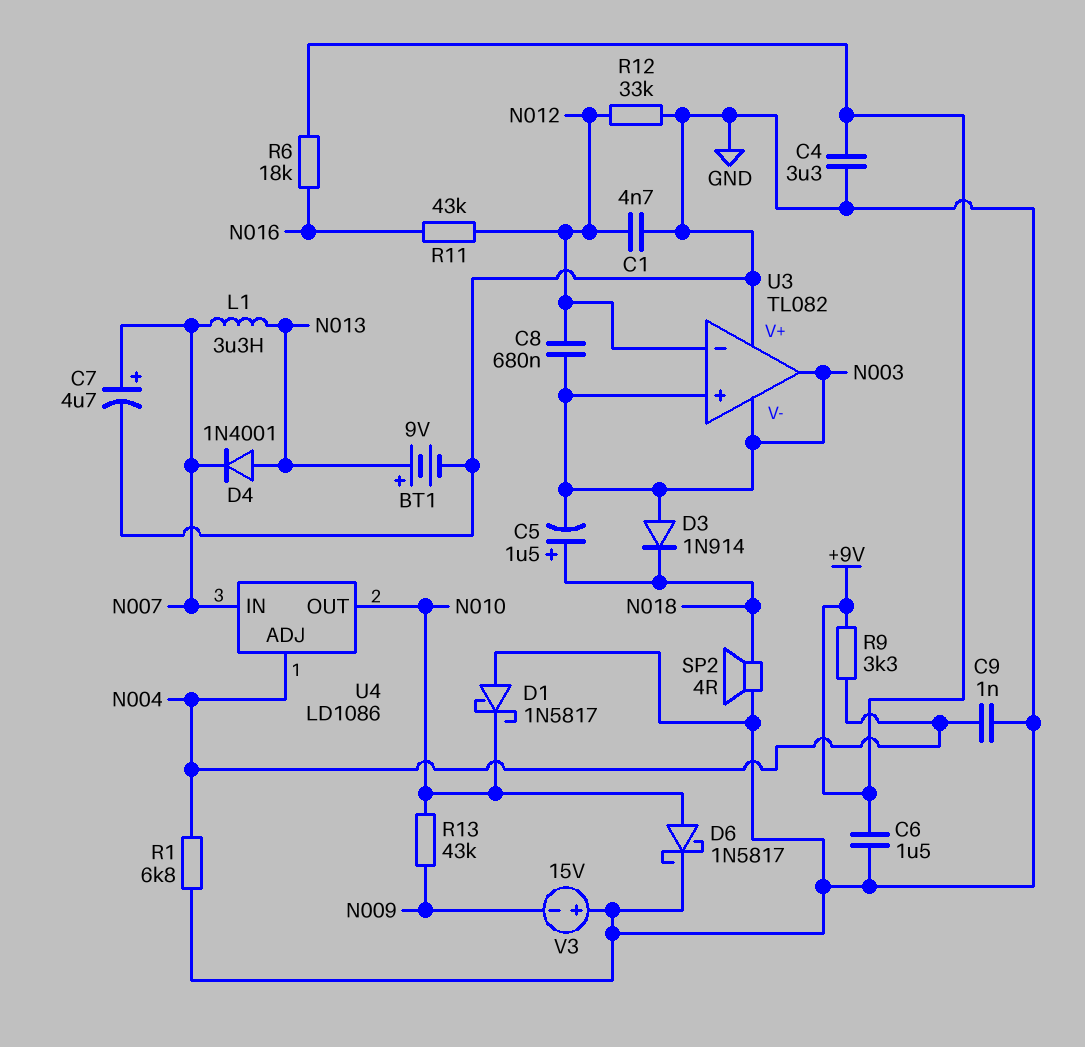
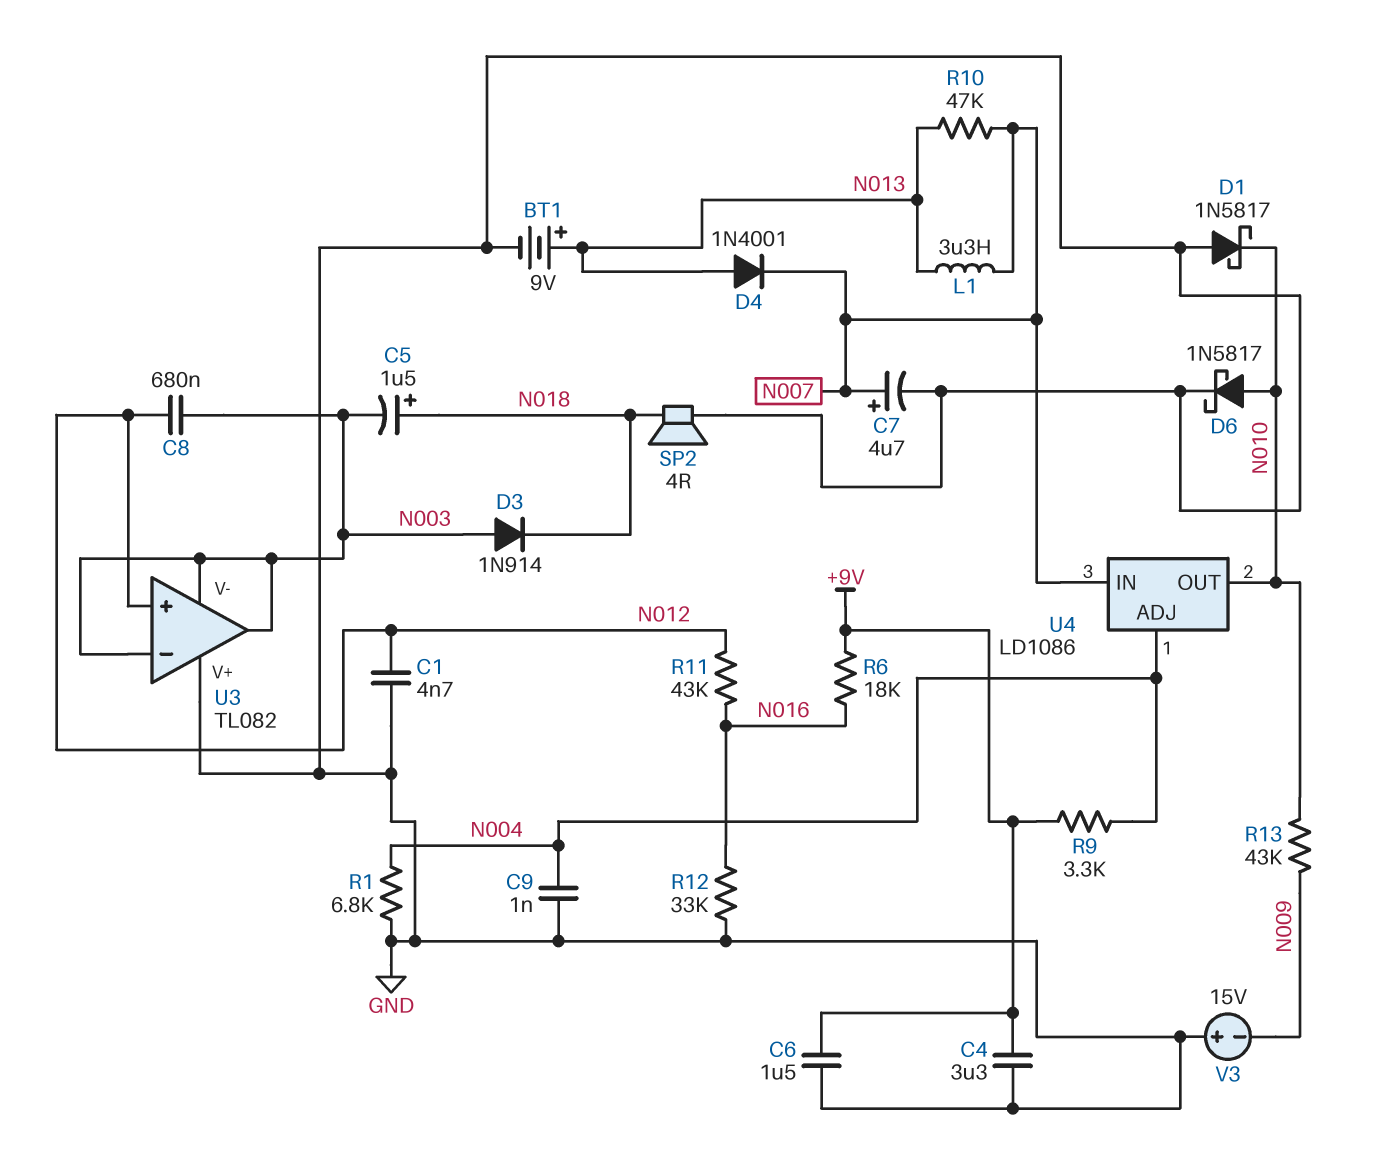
R10: none -> 47k (N007, N013)
R12: 33k (GND, N012) -> 33k (GND, N016)
U3 pin in+: N003 -> N012
U3 pin in-: N012 -> N003

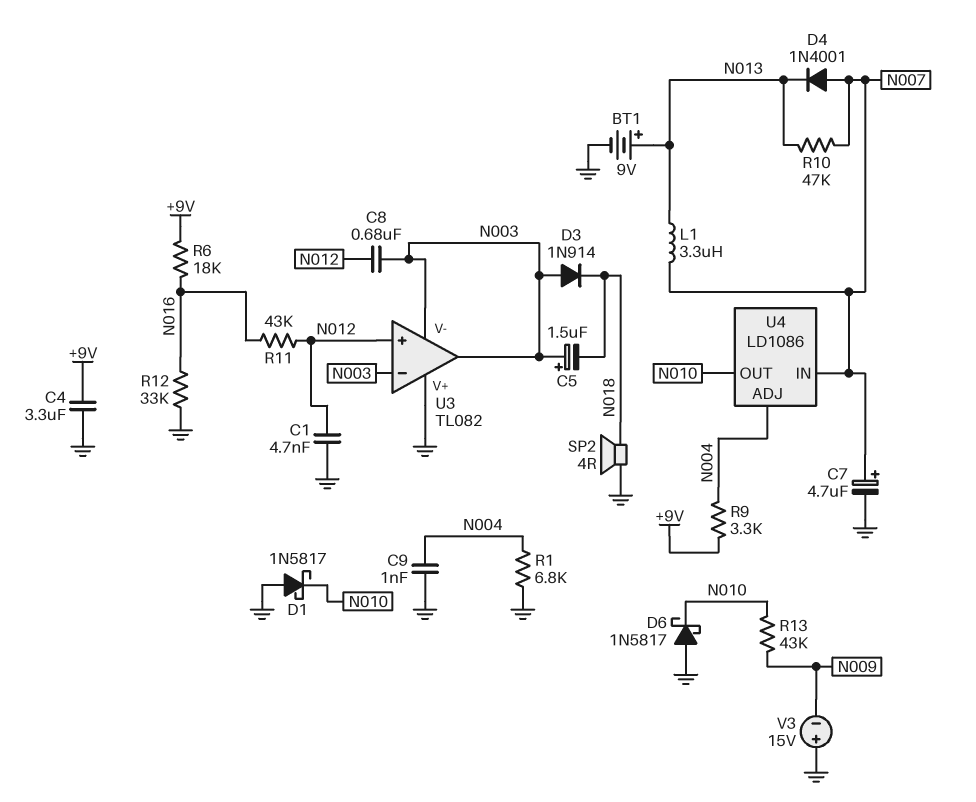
C5: 1.5uF (plus N018, minus N003) -> 1.5uF (plus N003, minus N018)
C6: 1.5uF (+9V, GND) -> none
D4: diode 1N4001 (A N013, K N007) -> diode 1N4001 (A N007, K N013)
D6: schottky 1N5817 (A N010, K GND) -> schottky 1N5817 (A GND, K N010)

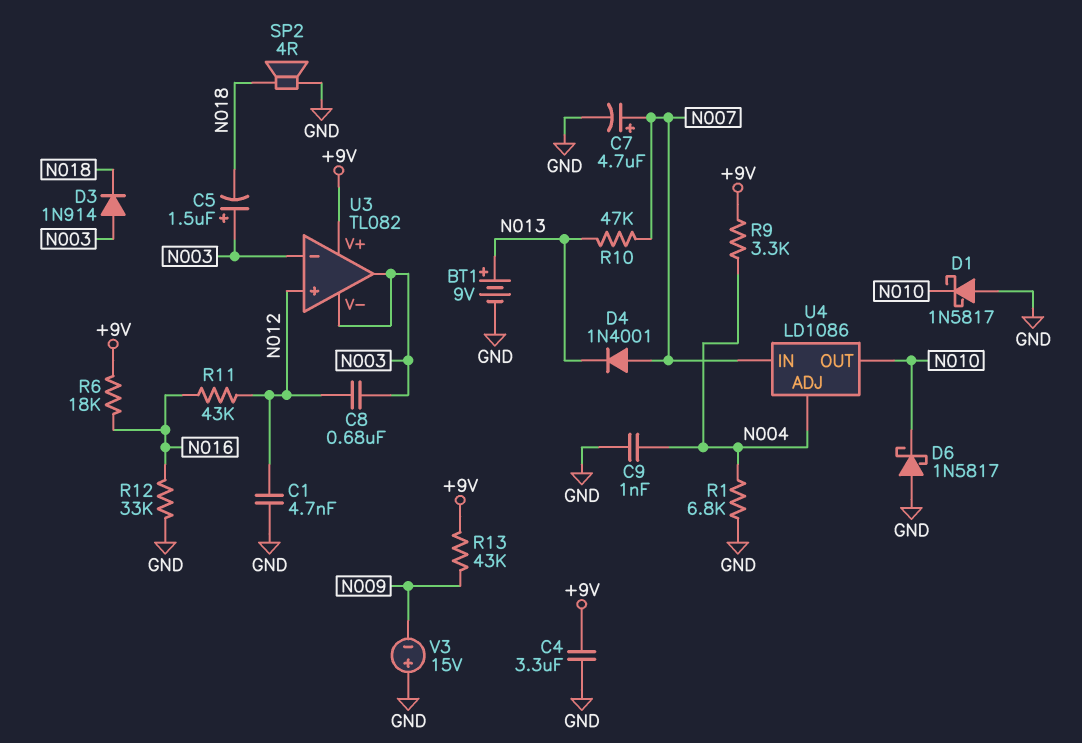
L1: 3.3uH (N007, N013) -> none
R13: 43k (N009, N010) -> 43k (+9V, N009)
U3 pin V+: GND -> +9V

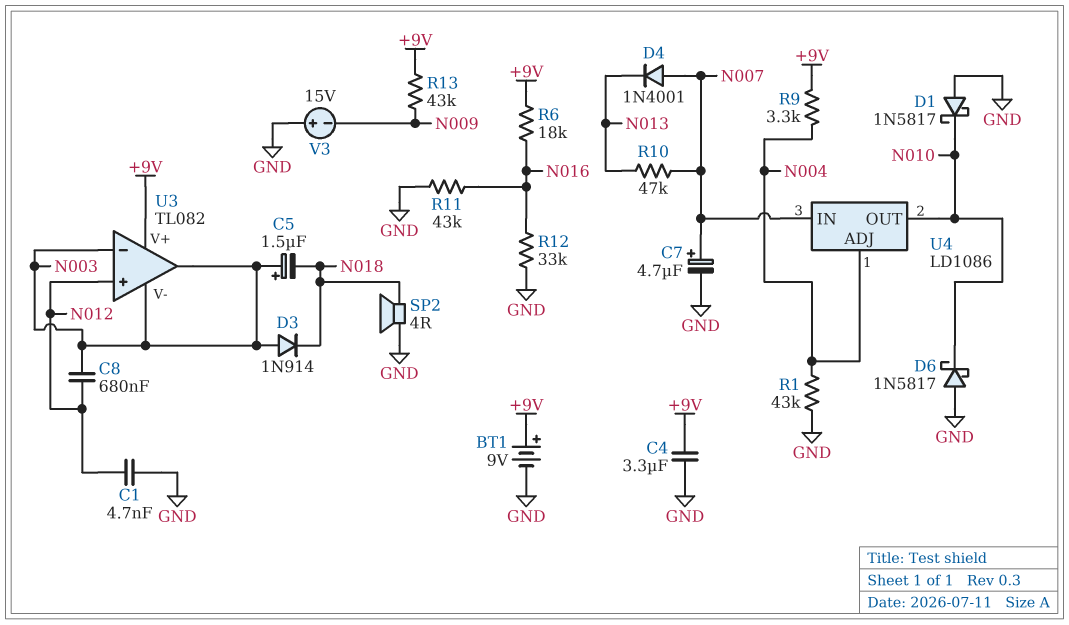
BT1: 9V (plus N013, minus GND) -> 9V (plus +9V, minus GND)
C9: 1nF (GND, N004) -> none
R1: 6.8k (GND, N004) -> 43k (GND, N004)
R11: 43k (N012, N016) -> 43k (GND, N016)

